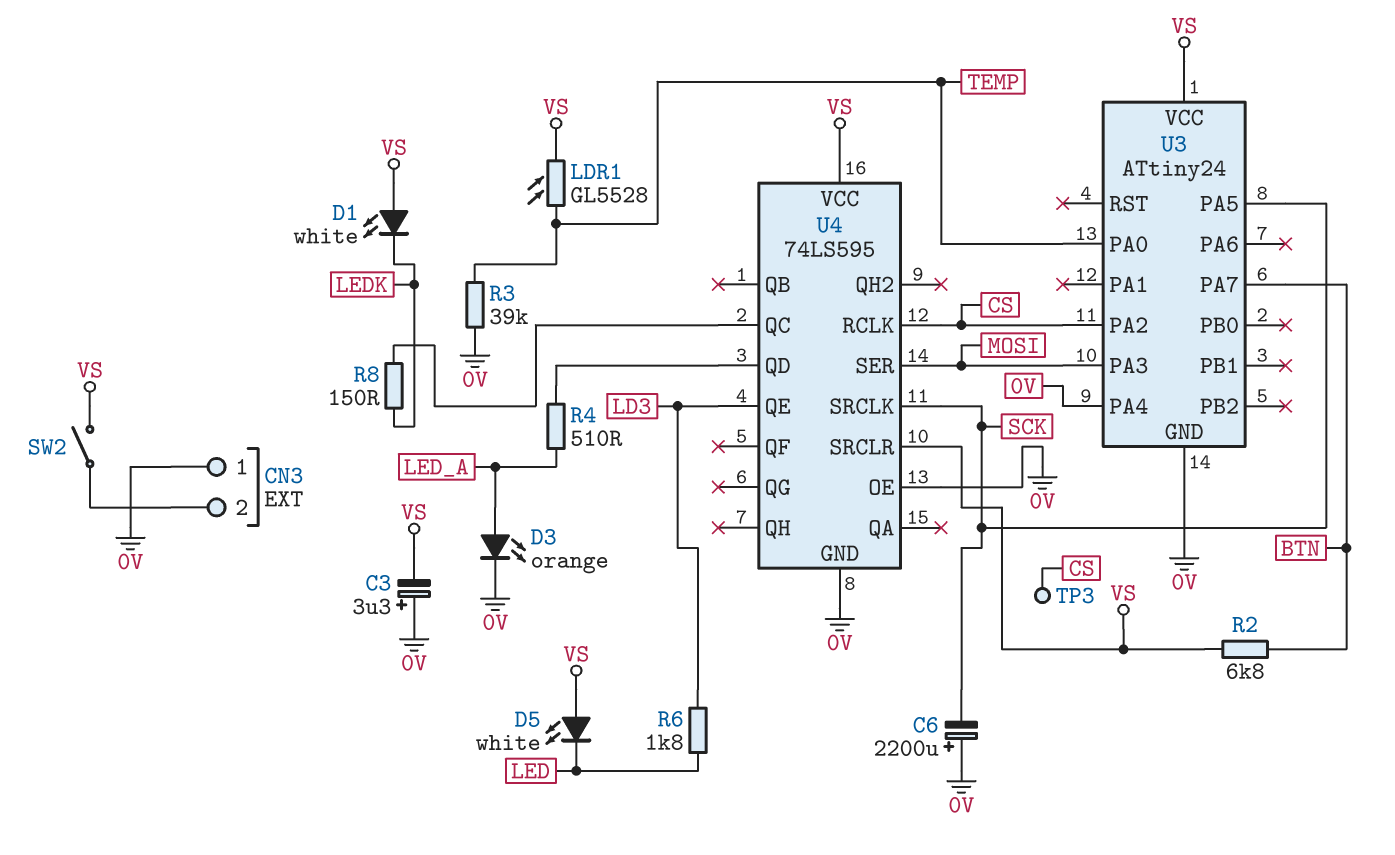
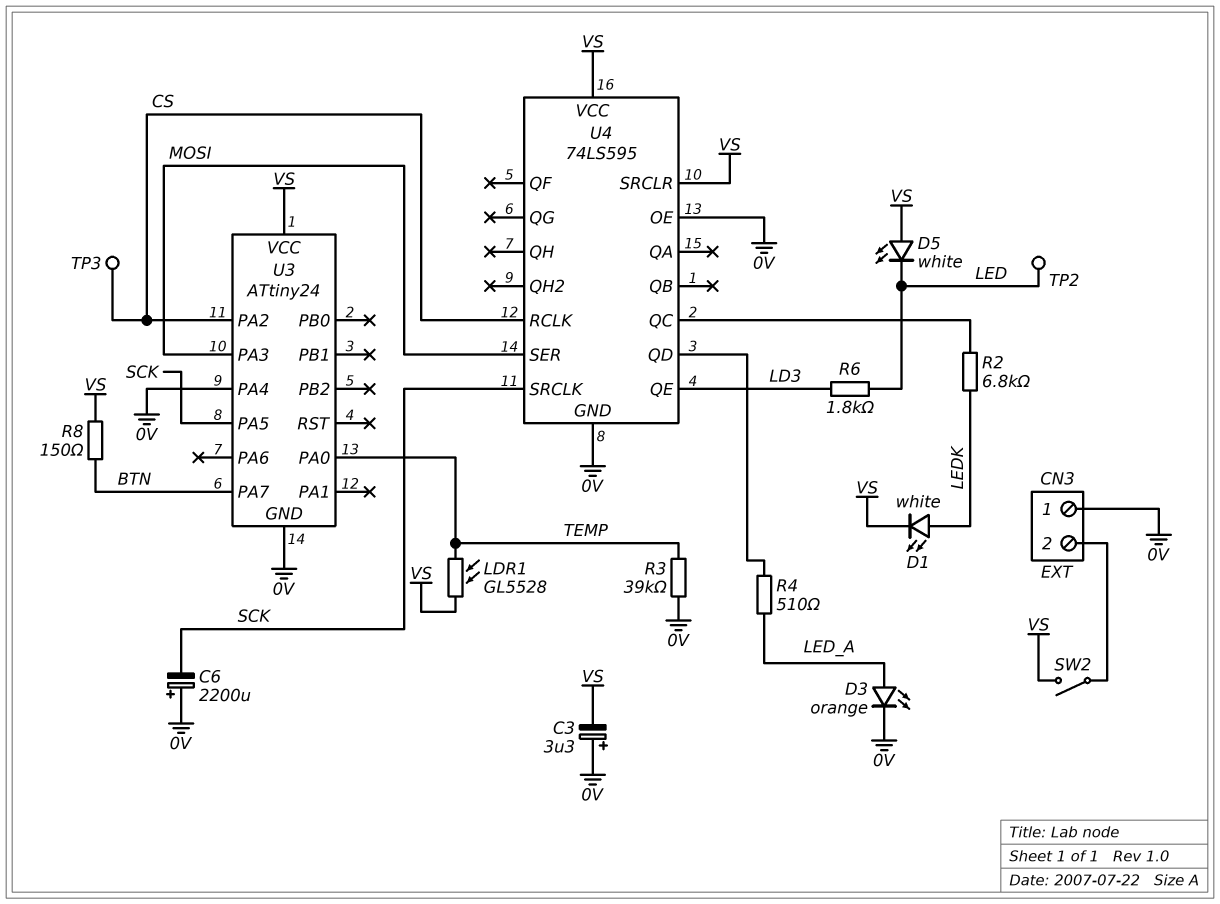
D1: LED white (A VS, K LEDK) -> LED white (A LEDK, K VS)
R2: 6.8k (BTN, VS) -> 6.8k (LEDK, U4/QC)
R8: 150 (LEDK, U4/QC) -> 150 (BTN, VS)
TP2: none -> test point (LED)

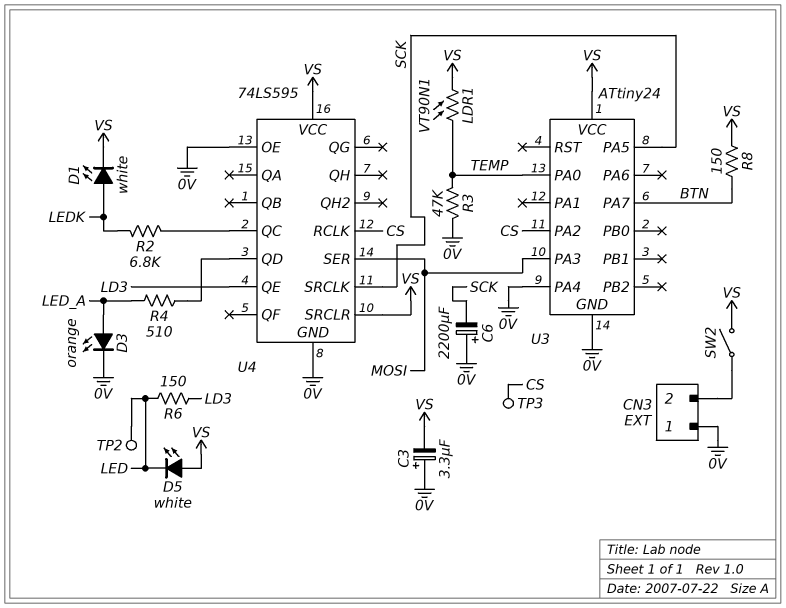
LDR1: GL5528 (TEMP, VS) -> VT90N1 (TEMP, VS)
R3: 39k (0V, TEMP) -> 47k (0V, TEMP)
R6: 1.8k (LD3, LED) -> 150 (LD3, LED)

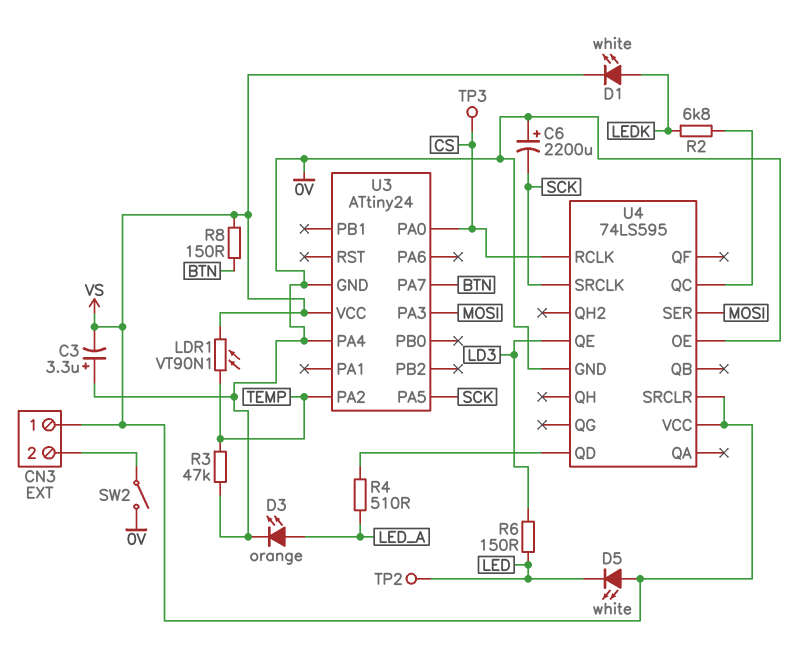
CN3 pin 1: 0V -> VS
SW2: switch (CN3/2, VS) -> switch (0V, CN3/2)
U3 pin PA0: TEMP -> CS
U3 pin PA2: CS -> TEMP

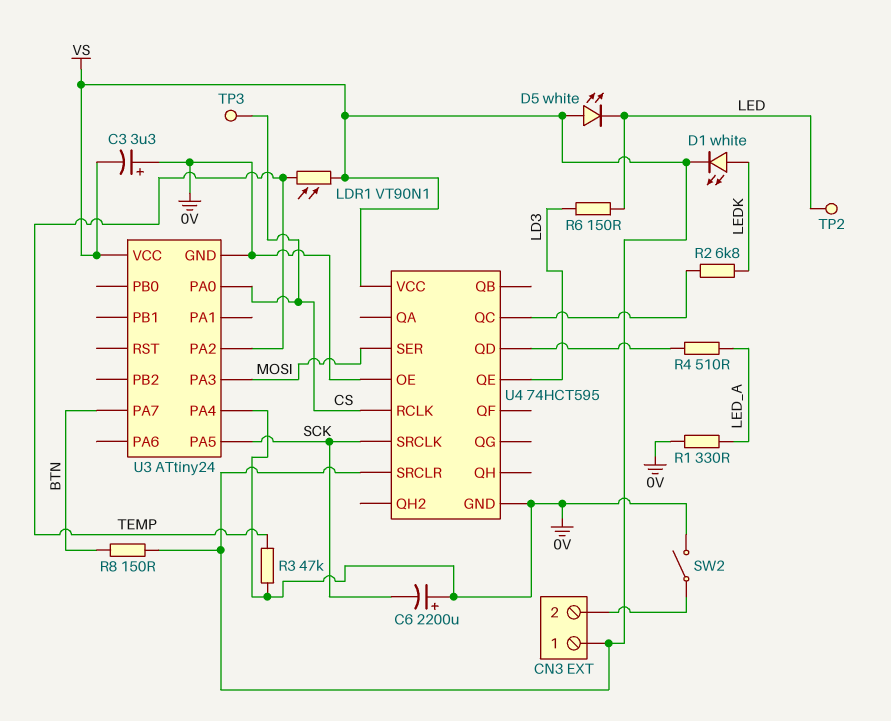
D3: LED orange (A LED_A, K 0V) -> none
R1: none -> 330 (0V, LED_A)
U4: 74LS595 -> 74HCT595

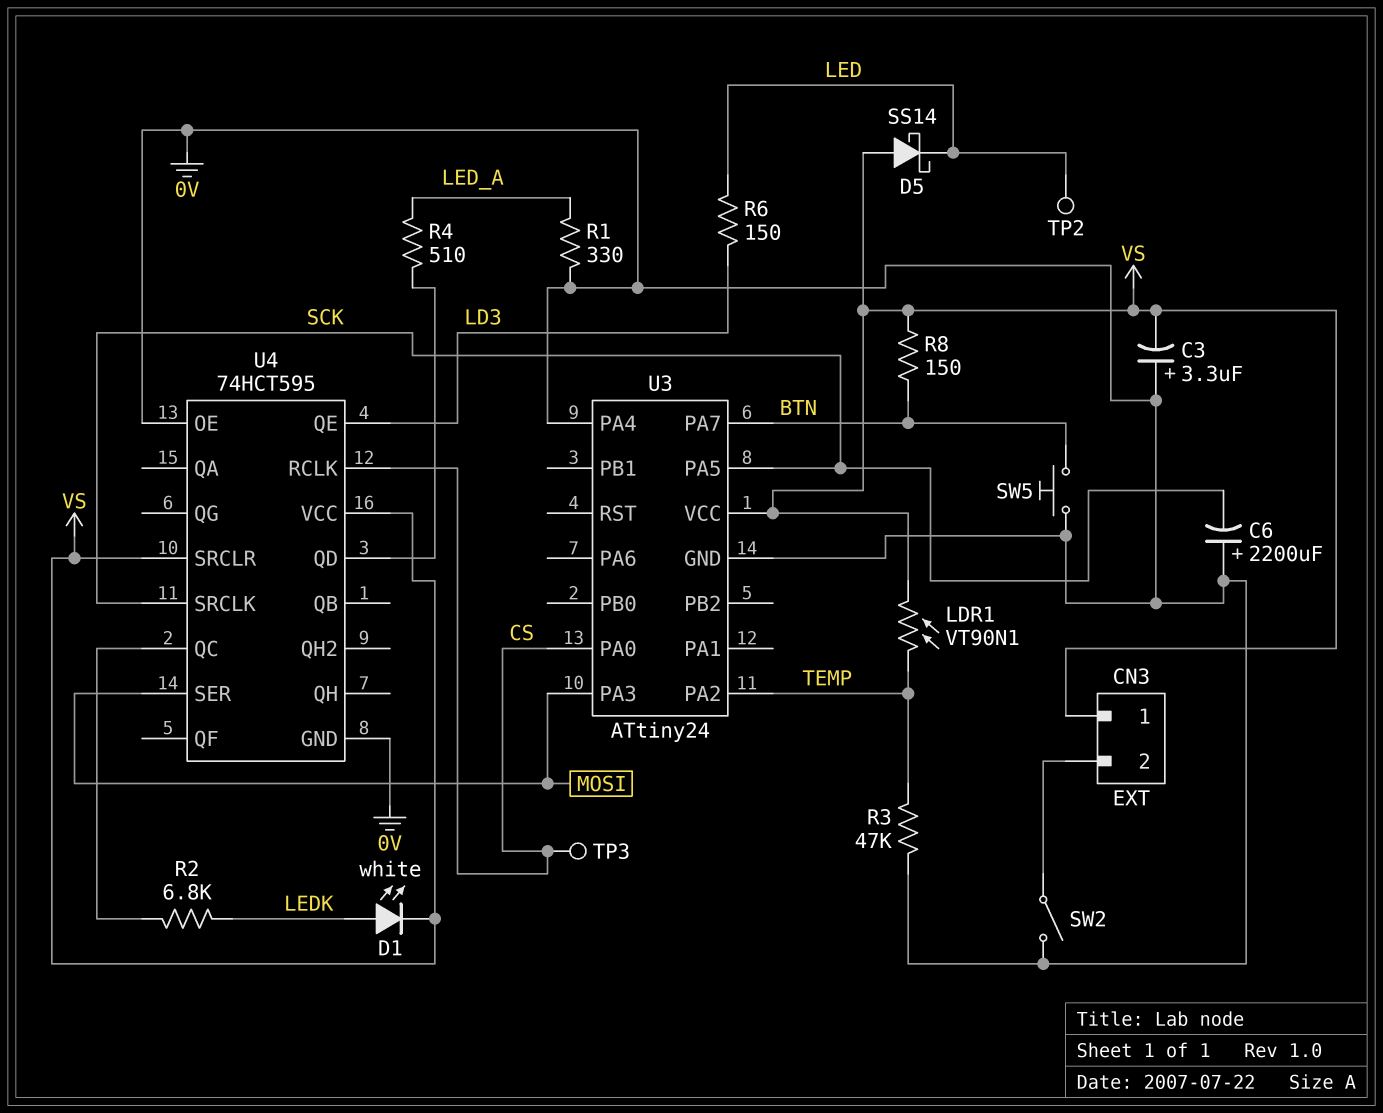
D5: LED white (A VS, K LED) -> schottky SS14 (A VS, K LED)
SW5: none -> button (0V, BTN)

